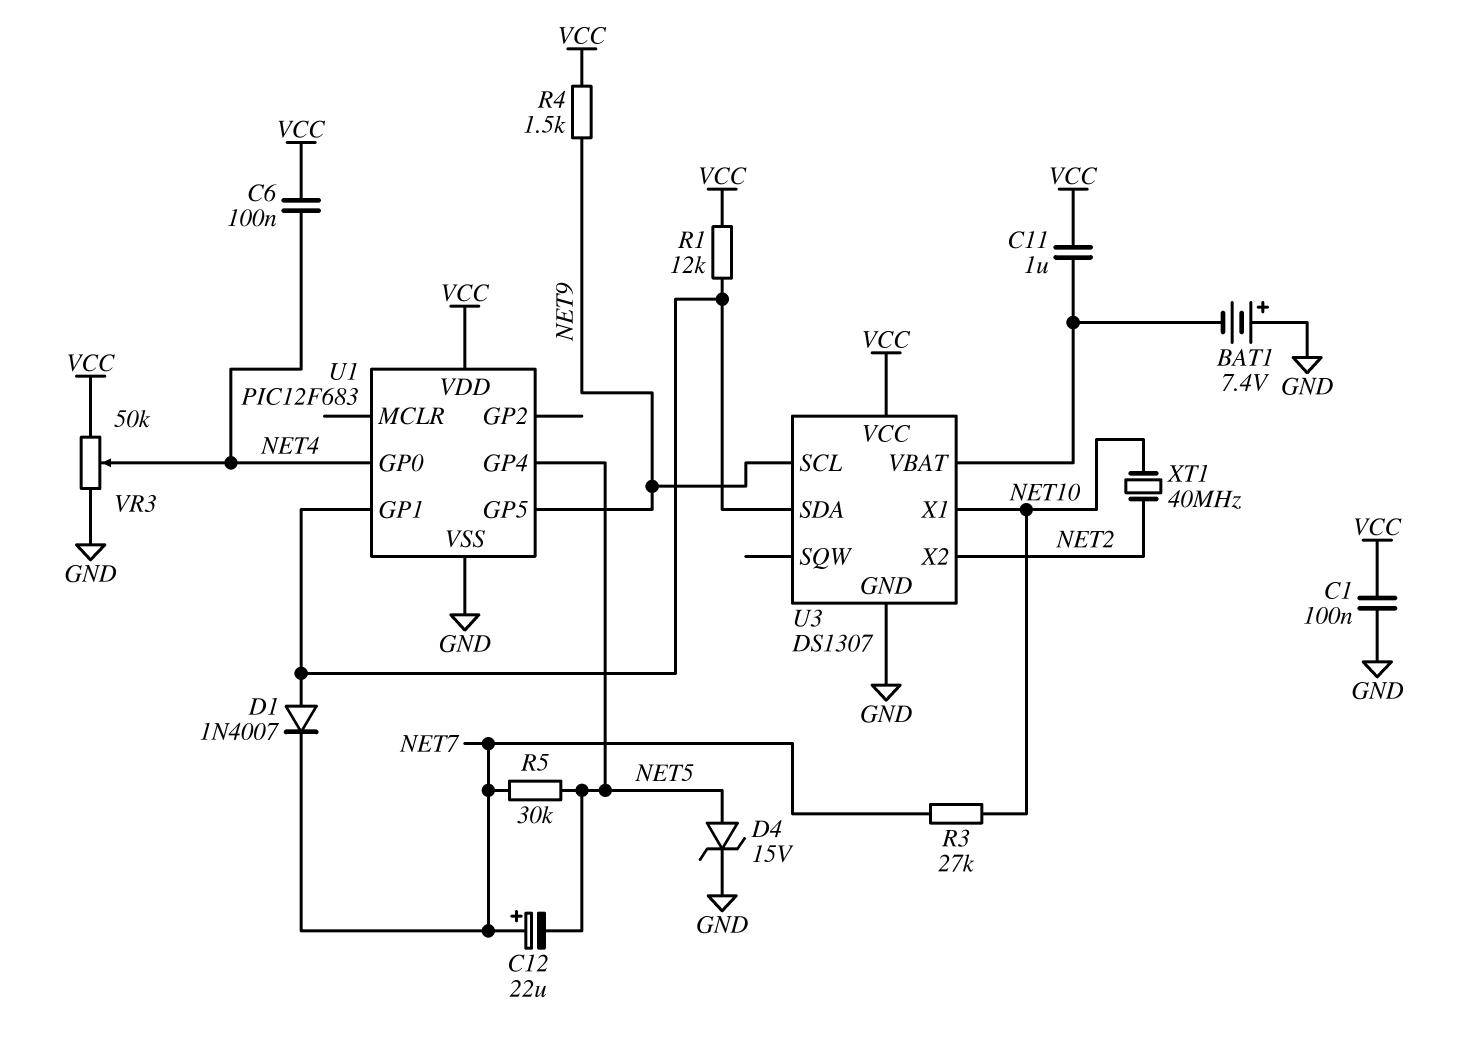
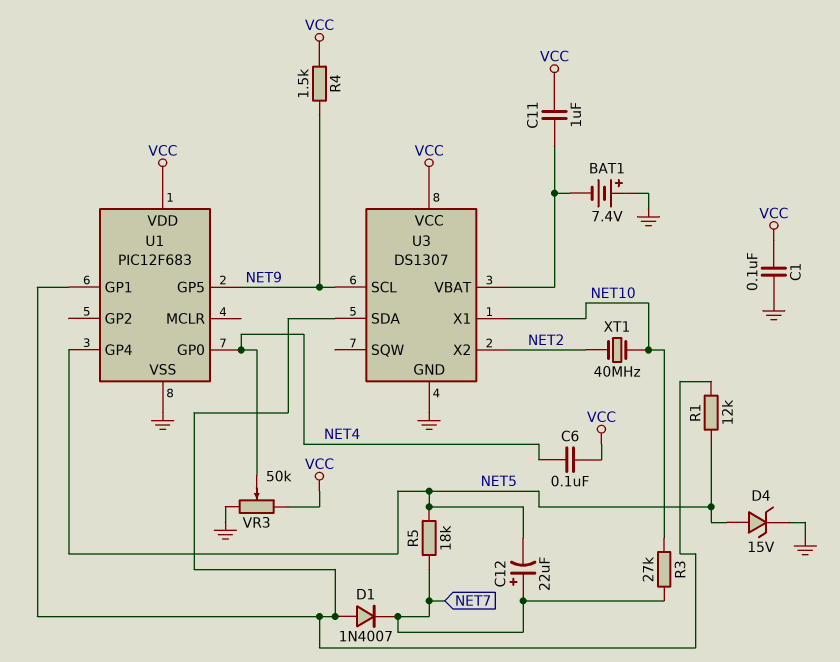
R1: 12k (U1/GP1, VCC) -> 12k (NET5, U1/GP1)
R5: 30k (NET5, NET7) -> 18k (NET5, NET7)

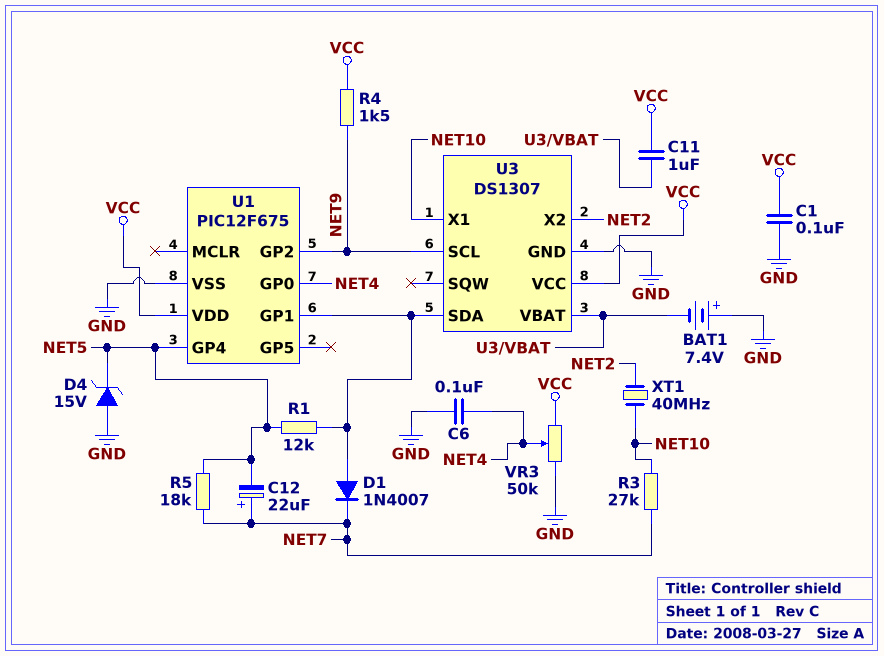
C6: 100nF (NET4, VCC) -> 100nF (GND, NET4)
D4: zener 15V (A NET5, K GND) -> zener 15V (A GND, K NET5)
U1: PIC12F683 -> PIC12F675
U1 pin GP2: none -> NET9
U1 pin GP5: NET9 -> none

